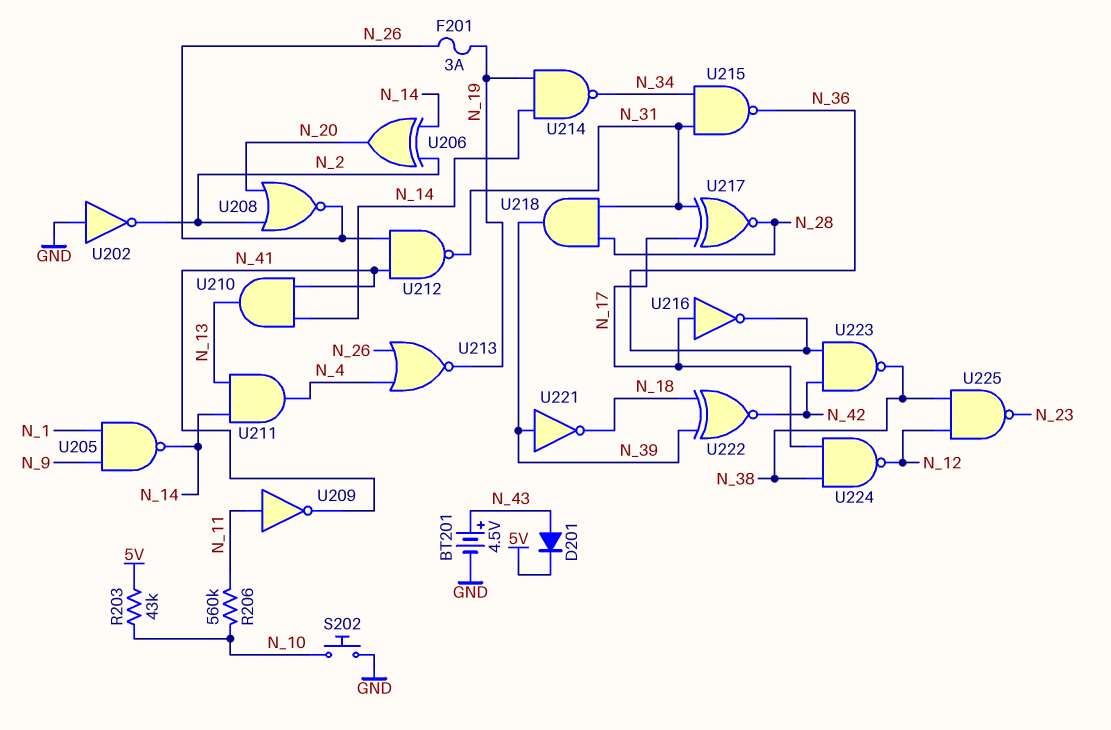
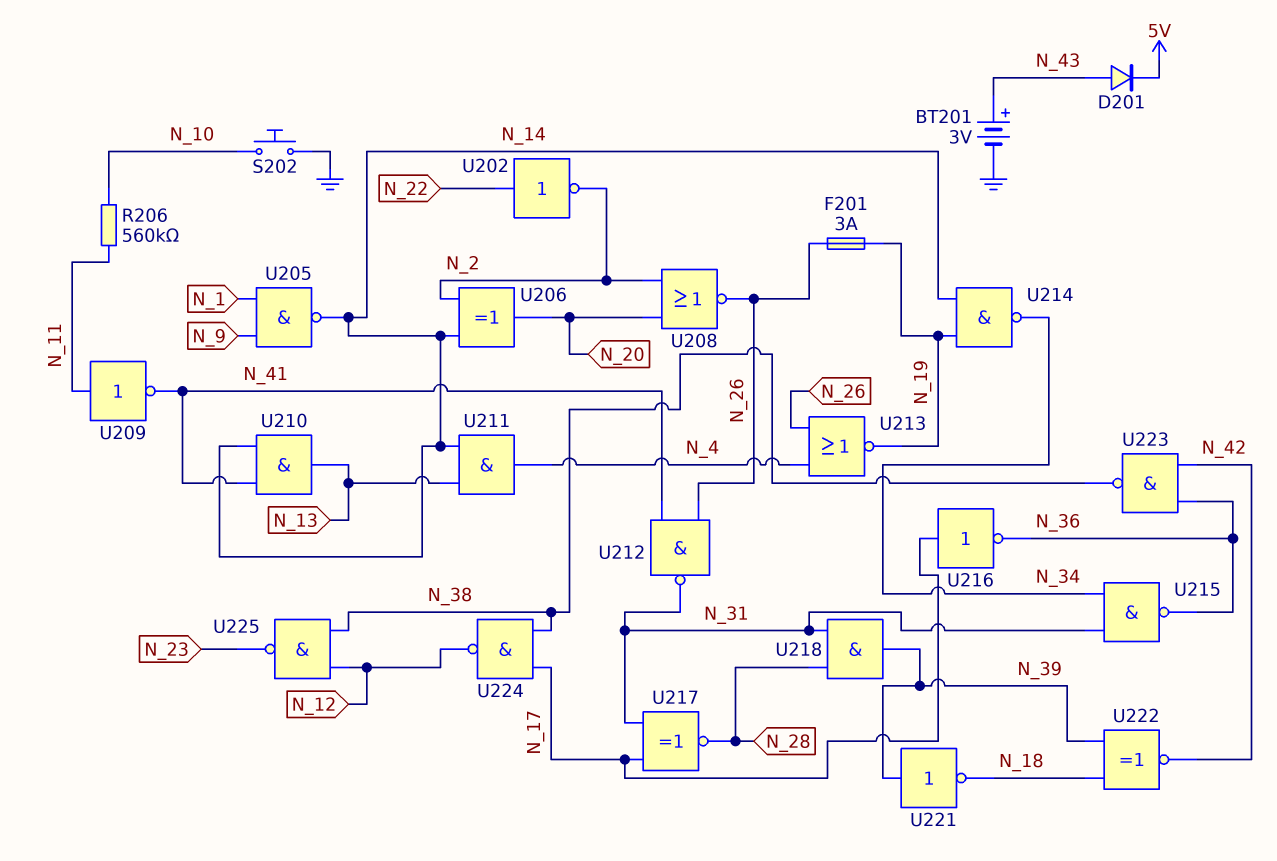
BT201: 4.5V (plus N_43, minus GND) -> 3V (plus N_43, minus GND)
R203: 43k (5V, N_10) -> none
U202: NOT (in GND, out N_2) -> NOT (in N_22, out N_2)

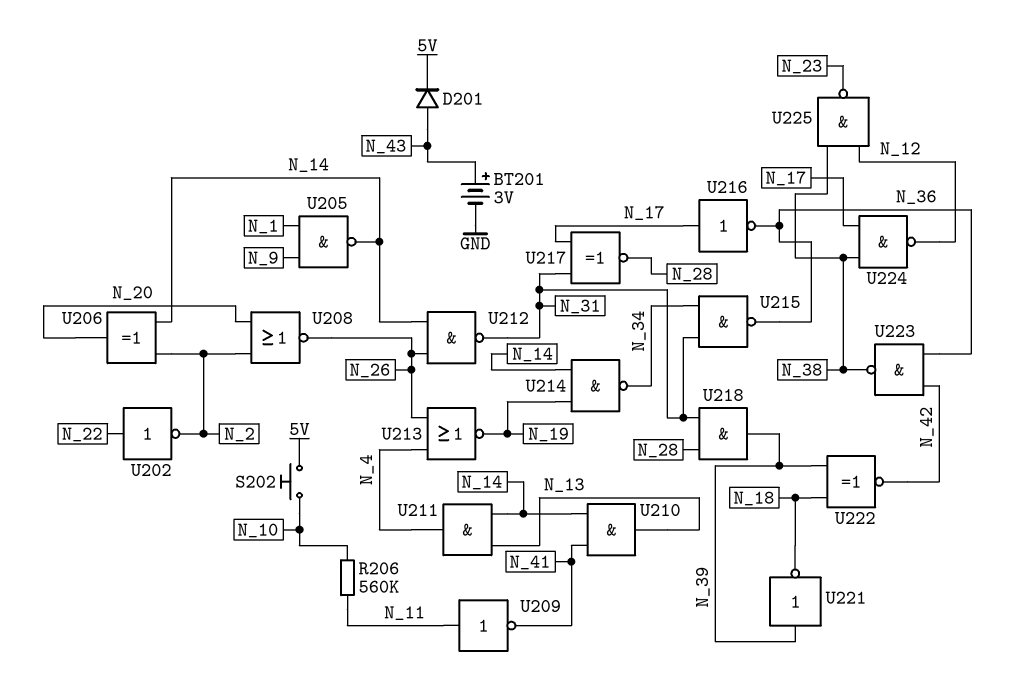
F201: 3A (N_19, N_26) -> none
S202: button (GND, N_10) -> button (5V, N_10)
U212: NAND (in N_26, in N_41, out N_31) -> NAND (in N_14, in N_26, out N_31)

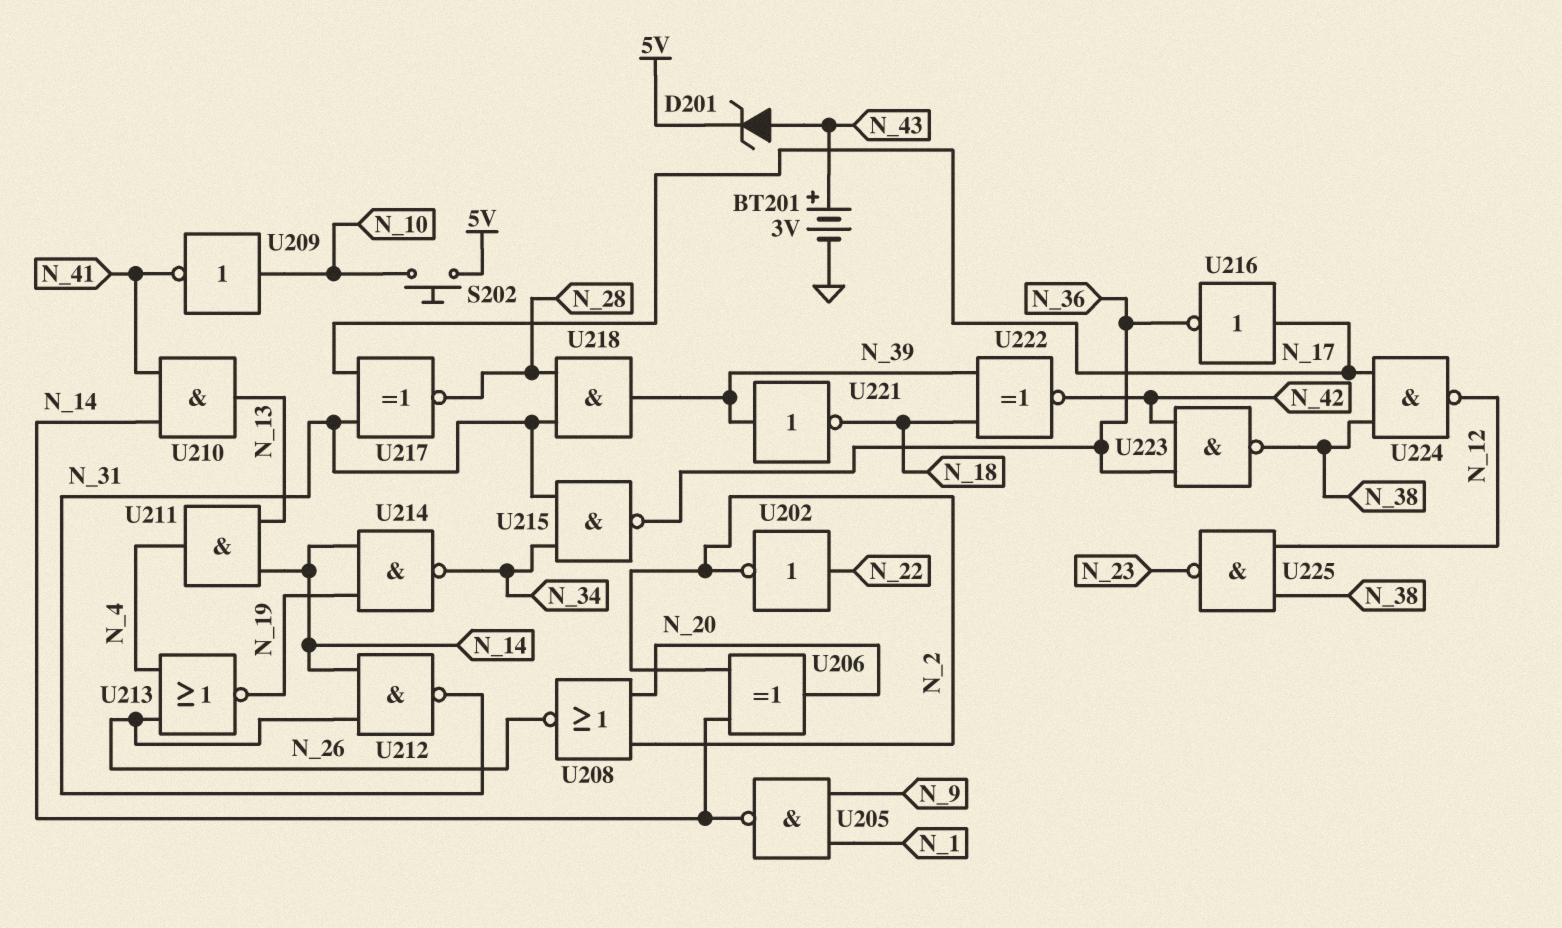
D201: diode (A N_43, K 5V) -> zener (A N_43, K 5V)
R206: 560k (N_10, N_11) -> none
U209: NOT (in N_11, out N_41) -> NOT (in N_10, out N_41)

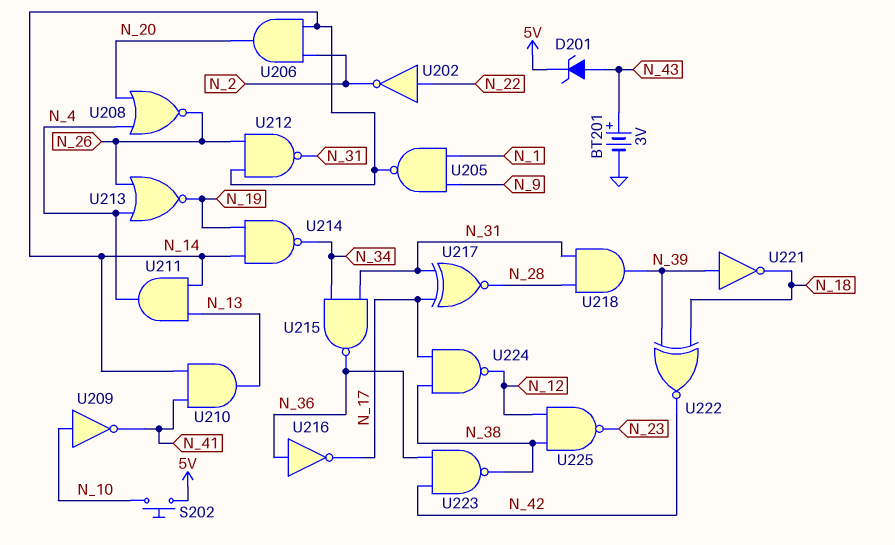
U206: XOR (in N_2, in N_14, out N_20) -> AND (in N_2, in N_14, out N_20)
U208: NOR (in N_2, in N_20, out N_26) -> NOR (in N_4, in N_20, out N_26)
U216: NOT (in N_17, out N_36) -> NOT (in N_36, out N_17)

